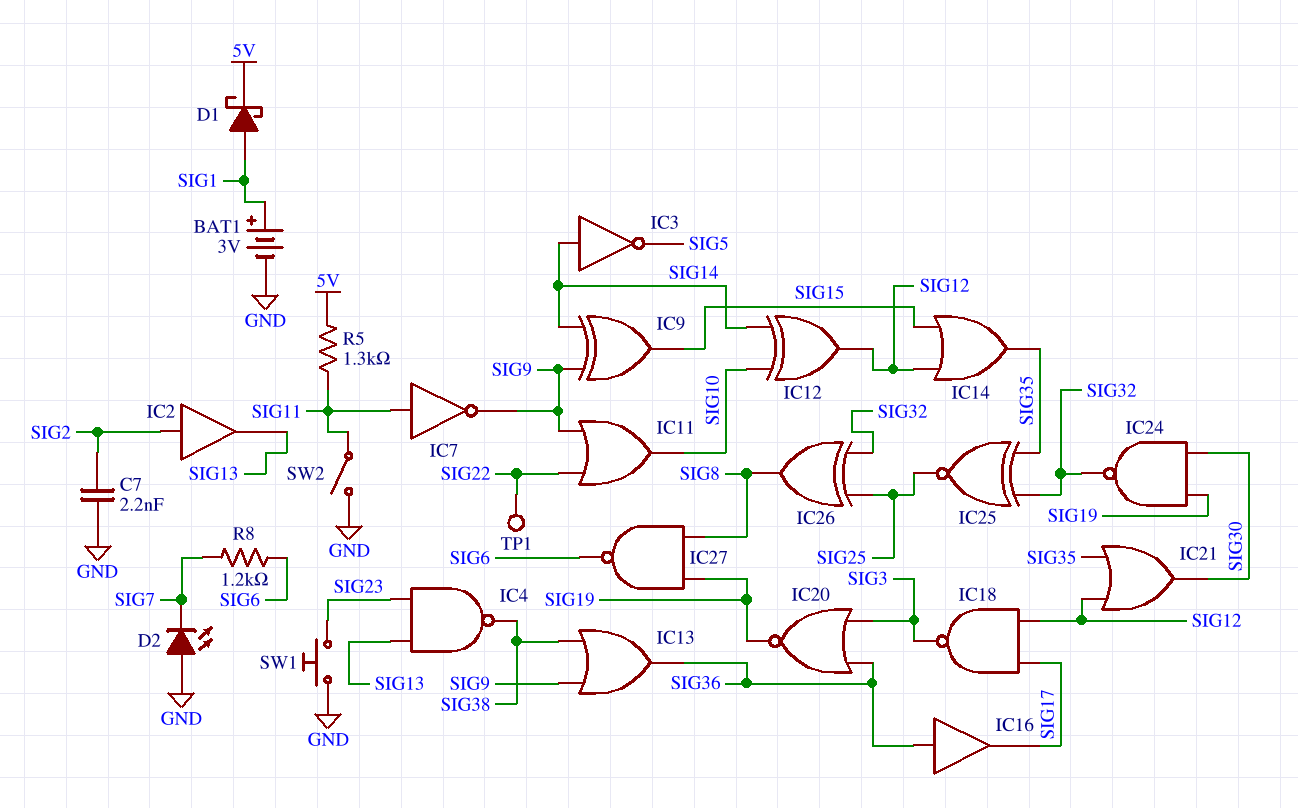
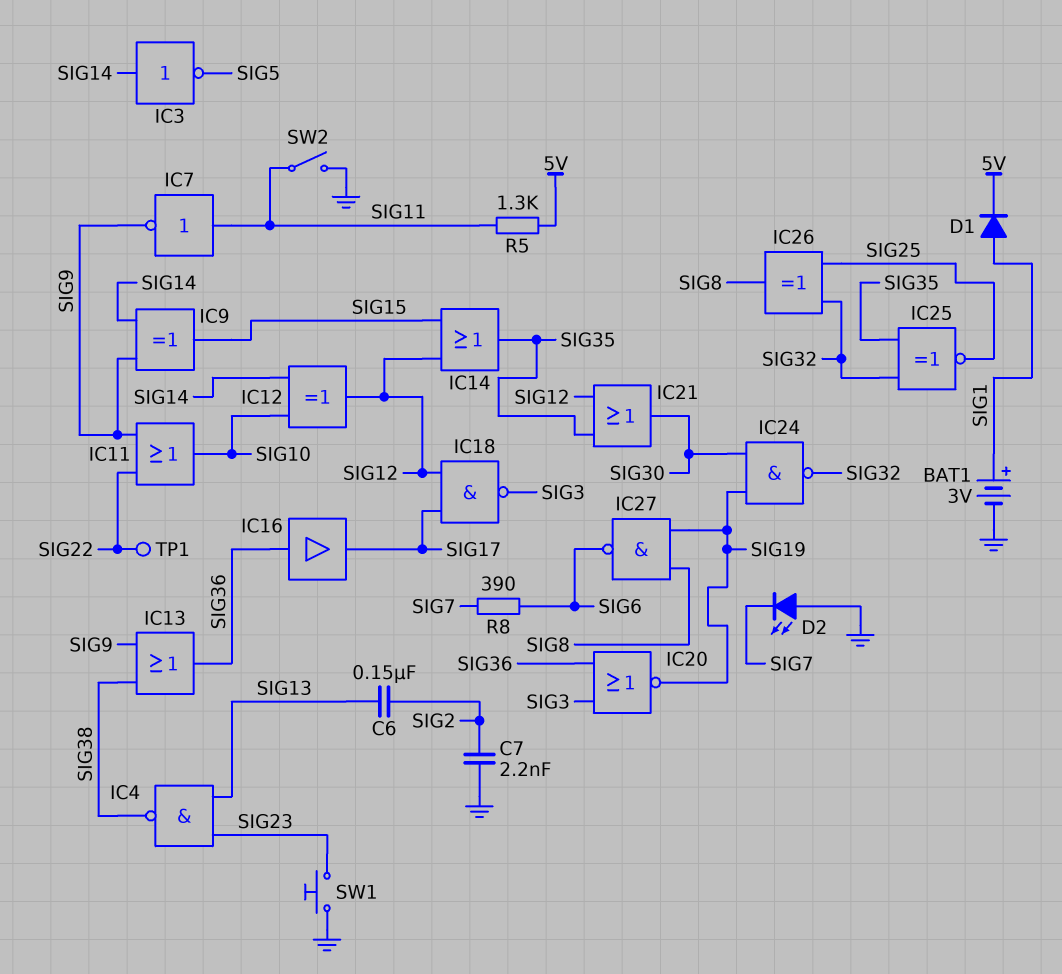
C6: none -> 150nF (SIG2, SIG13)
D1: schottky (A SIG1, K 5V) -> diode (A SIG1, K 5V)
IC2: buffer (in SIG2, out SIG13) -> none
R8: 1.2k (SIG6, SIG7) -> 390 (SIG6, SIG7)

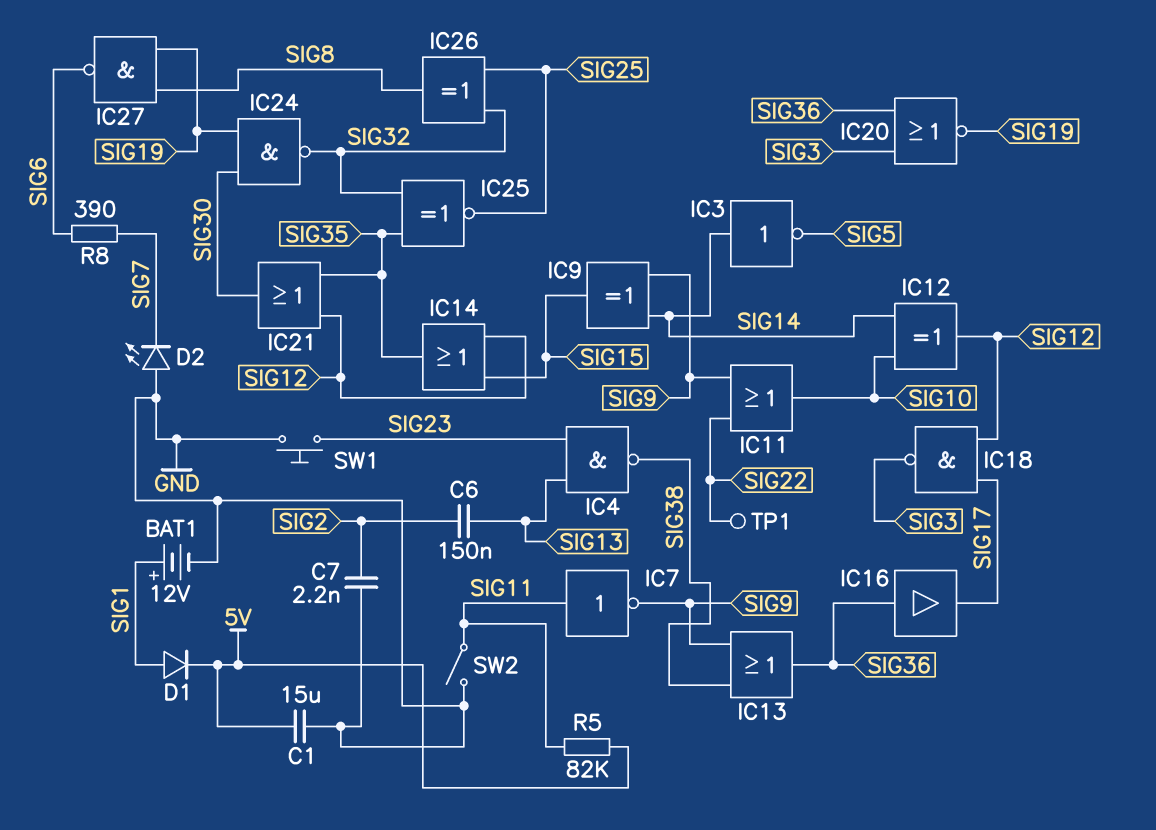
BAT1: 3V (plus SIG1, minus GND) -> 12V (plus SIG1, minus GND)
C1: none -> 15uF (5V, GND)
R5: 1.3k (5V, SIG11) -> 82k (5V, SIG11)

